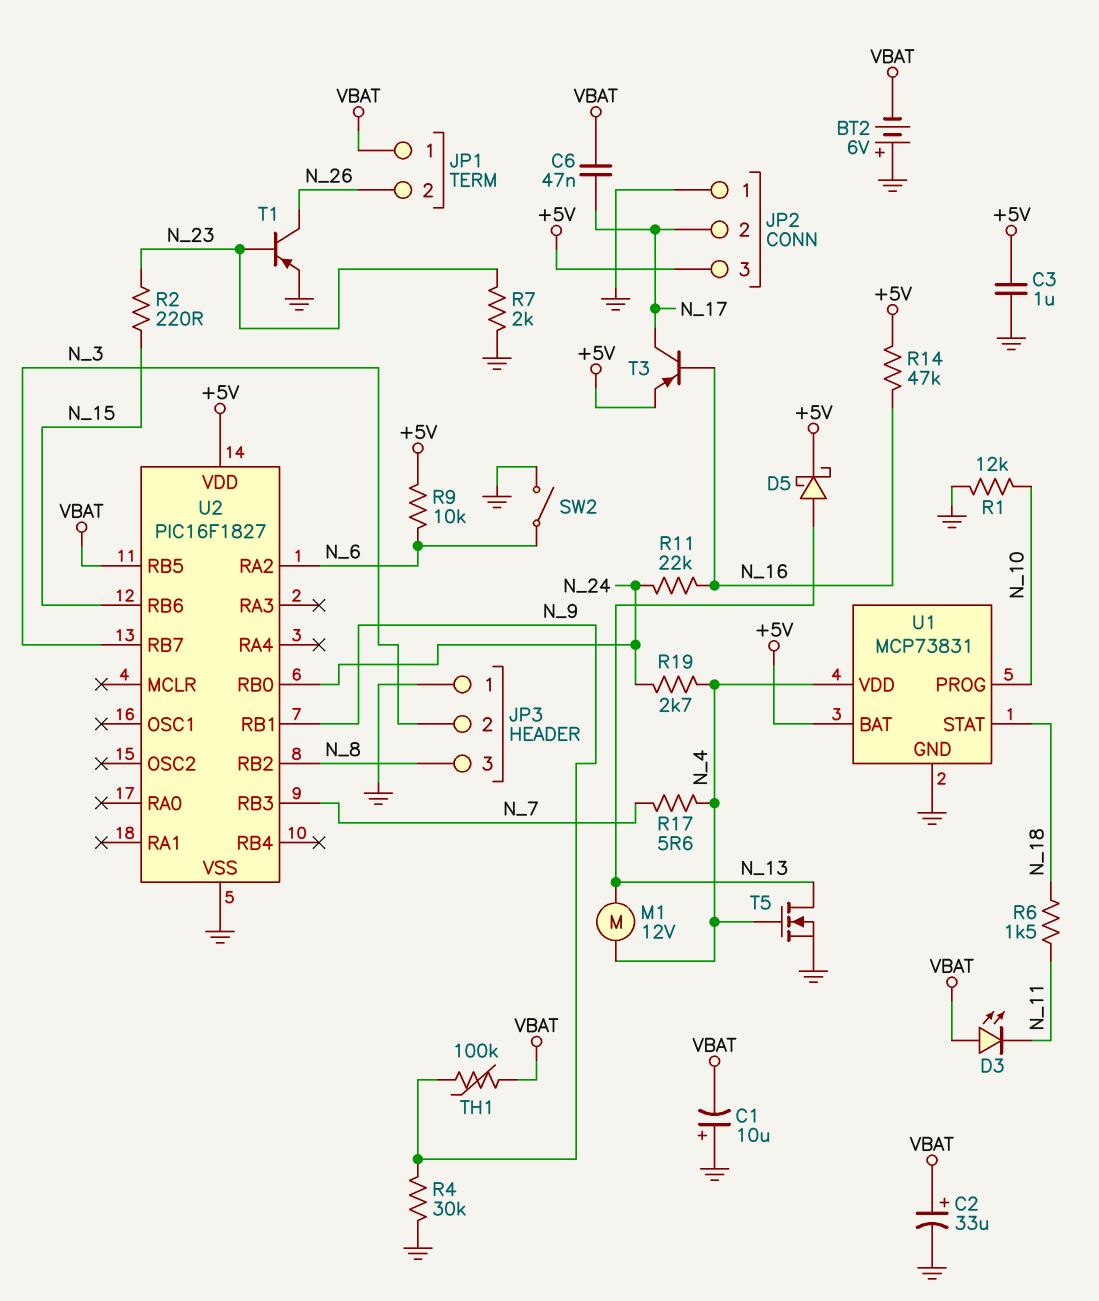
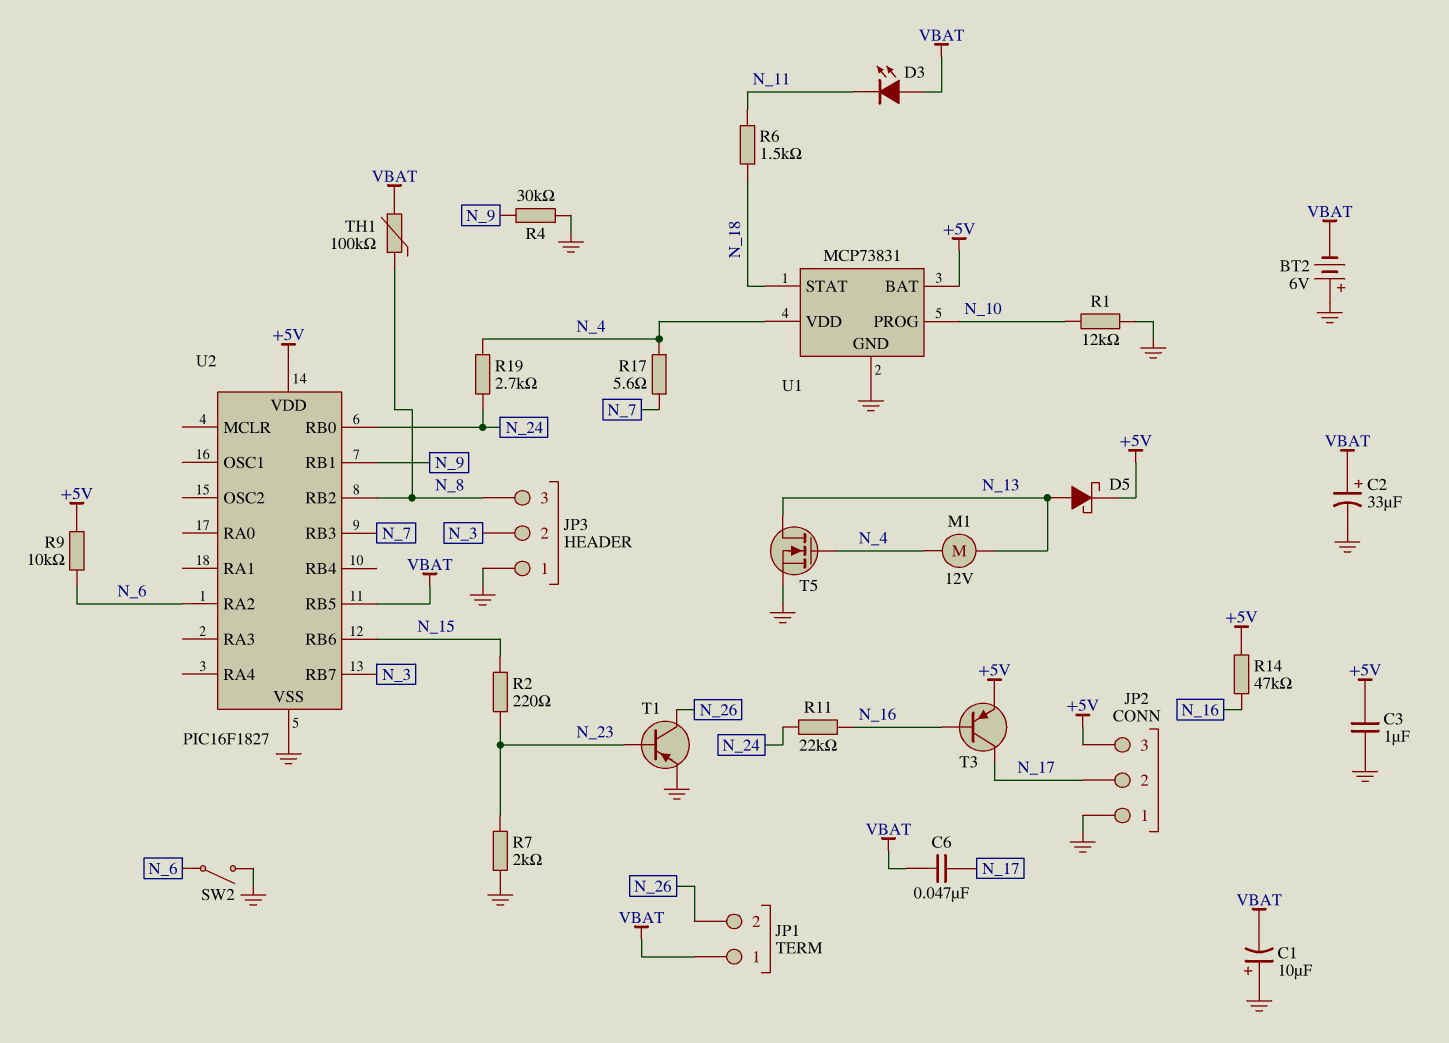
TH1: 100k (N_9, VBAT) -> 100k (N_8, VBAT)

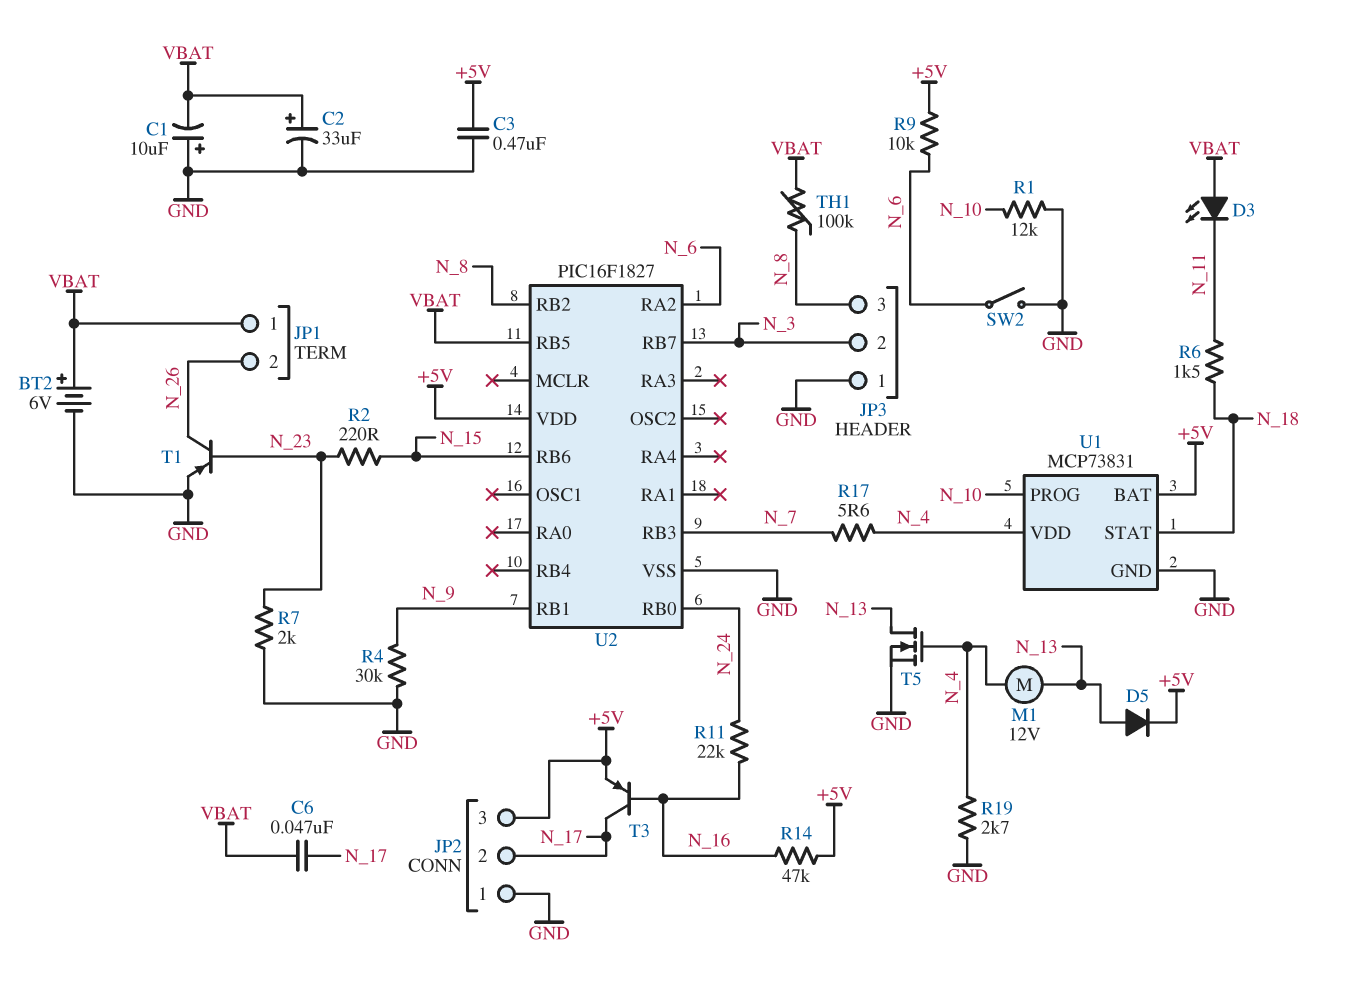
BT2: 6V (plus GND, minus VBAT) -> 6V (plus VBAT, minus GND)
C3: 1uF (+5V, GND) -> 470nF (+5V, GND)
D5: schottky (A N_13, K +5V) -> diode (A N_13, K +5V)
R19: 2.7k (N_4, N_24) -> 2.7k (GND, N_4)

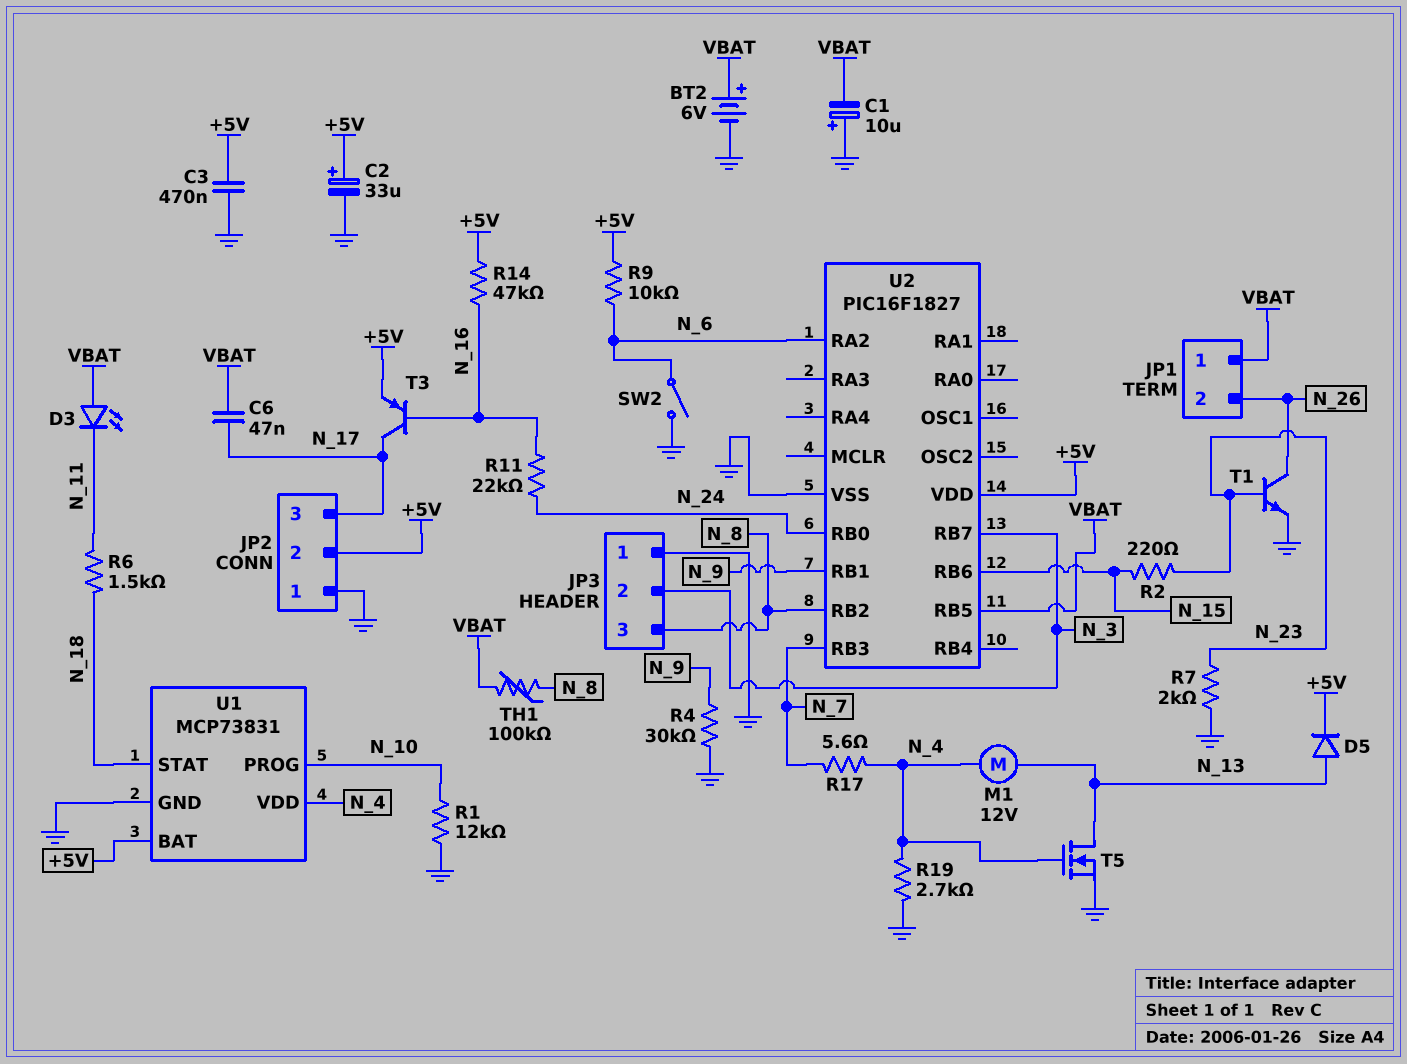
C2: 33uF (plus VBAT, minus GND) -> 33uF (plus +5V, minus GND)
JP2 pin 2: N_17 -> +5V
JP2 pin 3: +5V -> N_17
T1: PNP (B N_23, C N_26, E GND) -> NPN (B N_23, C N_26, E GND)

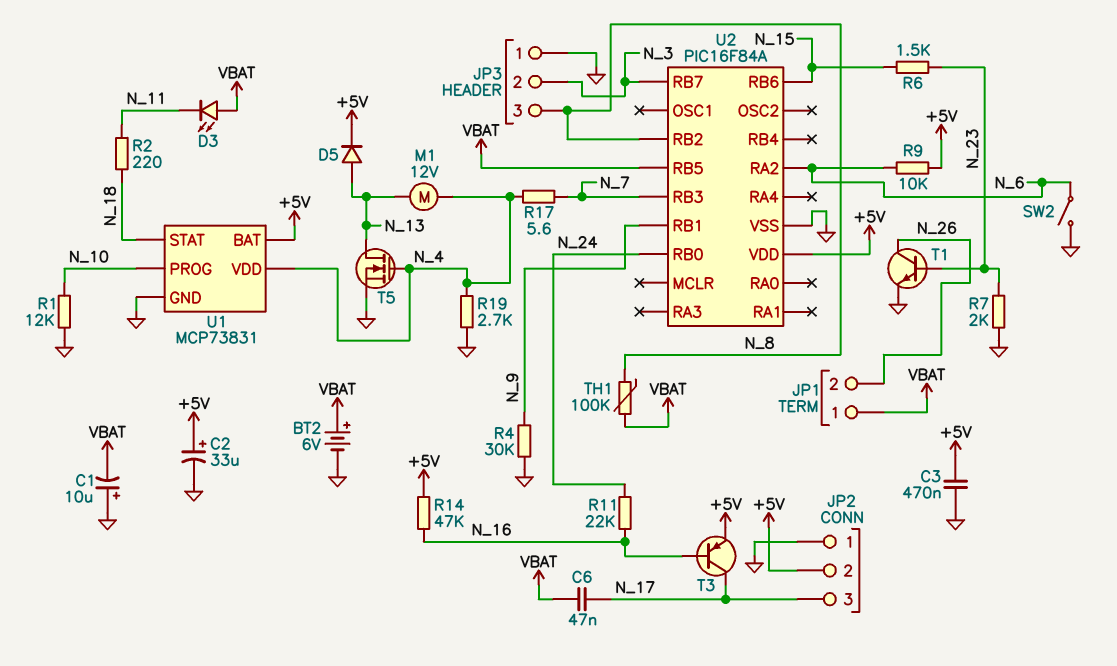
R2: 220 (N_15, N_23) -> 220 (N_11, N_18)
R6: 1.5k (N_11, N_18) -> 1.5k (N_15, N_23)
U2: PIC16F1827 -> PIC16F84A

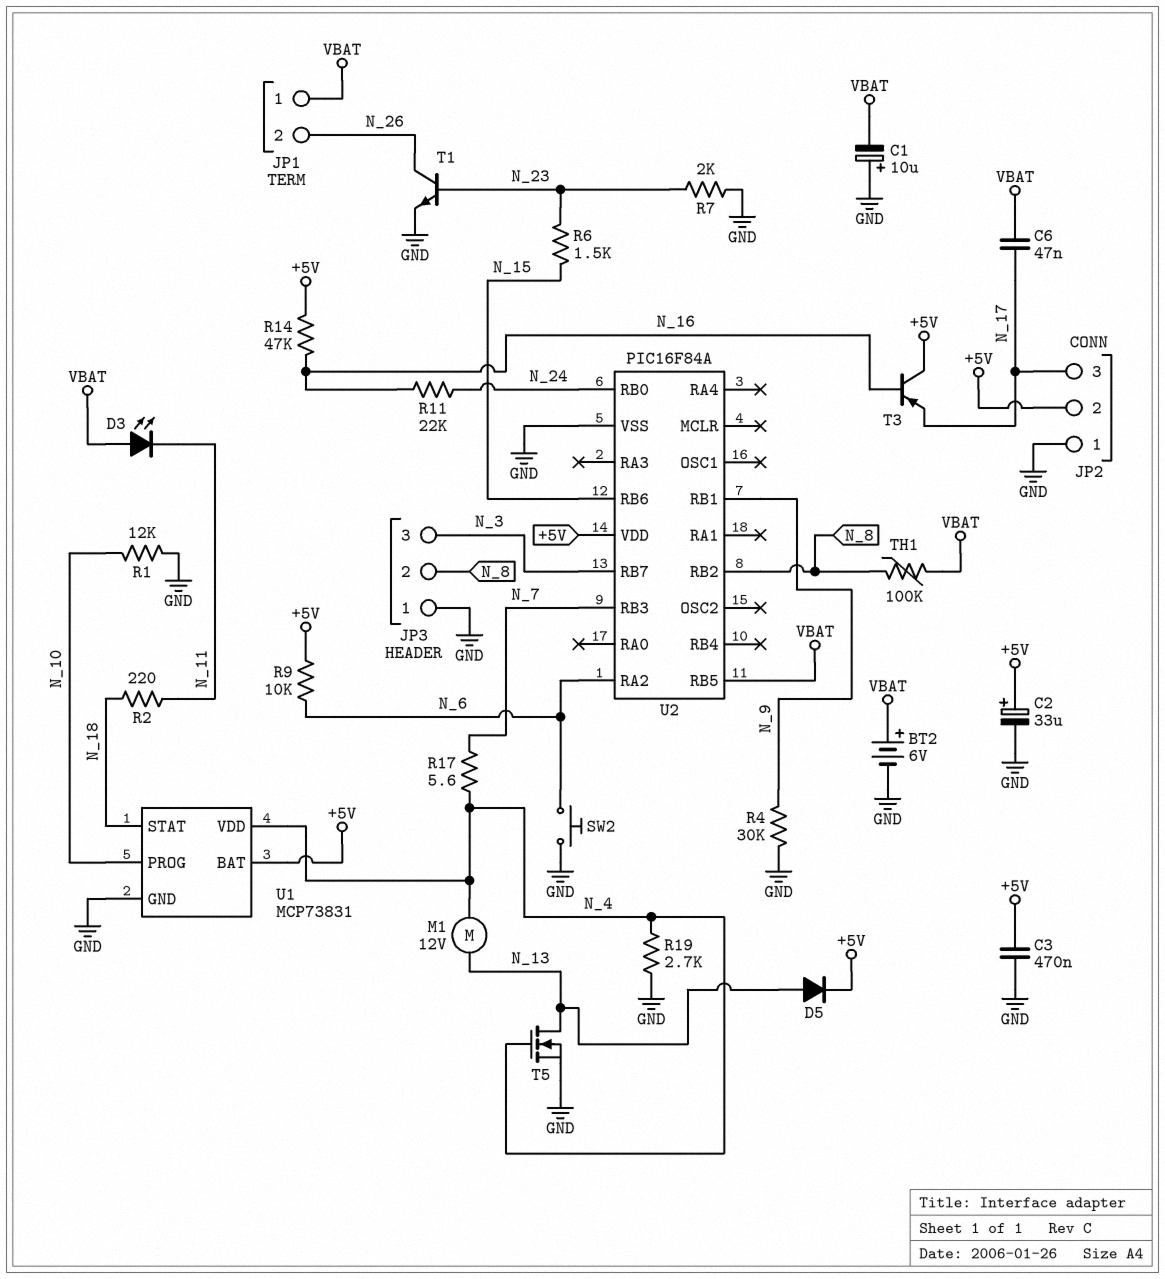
JP3 pin 2: N_3 -> N_8
JP3 pin 3: N_8 -> N_3
SW2: switch (GND, N_6) -> button (GND, N_6)
T3: PNP (B N_16, C N_17, E +5V) -> PNP (B N_16, C +5V, E N_17)

